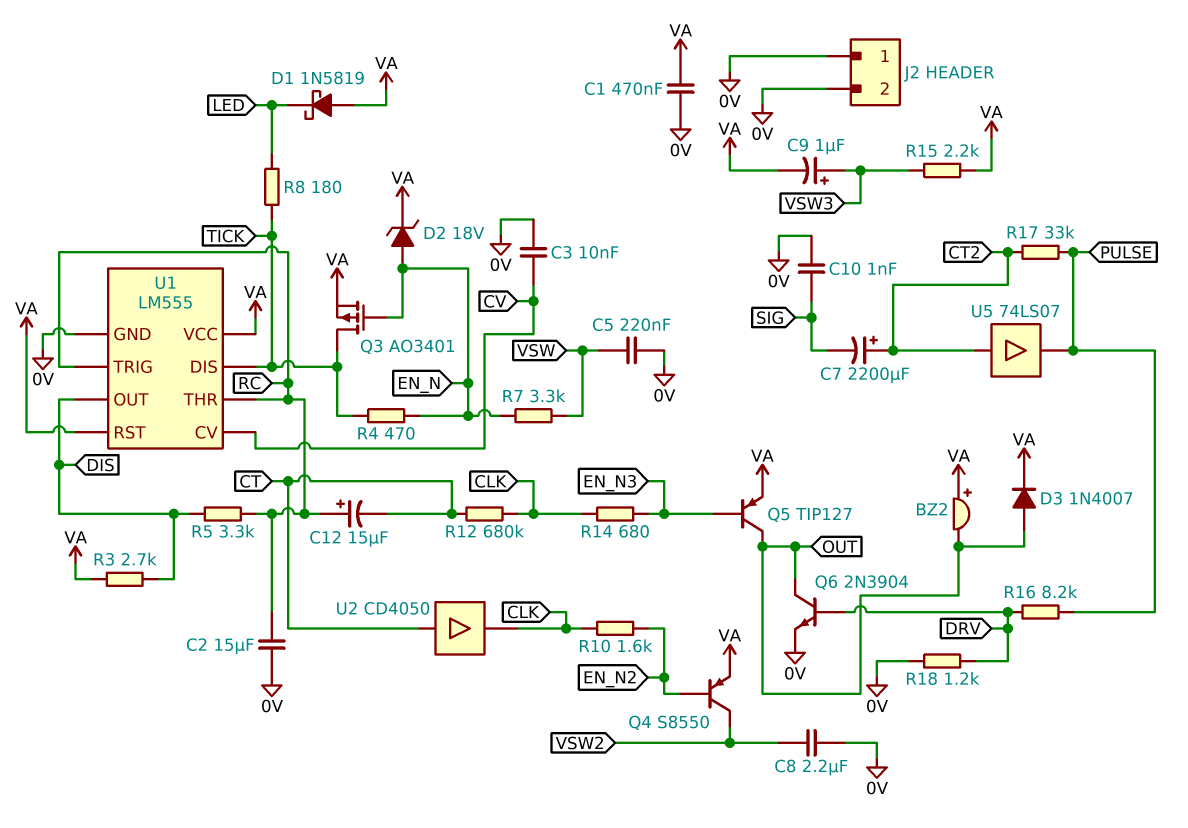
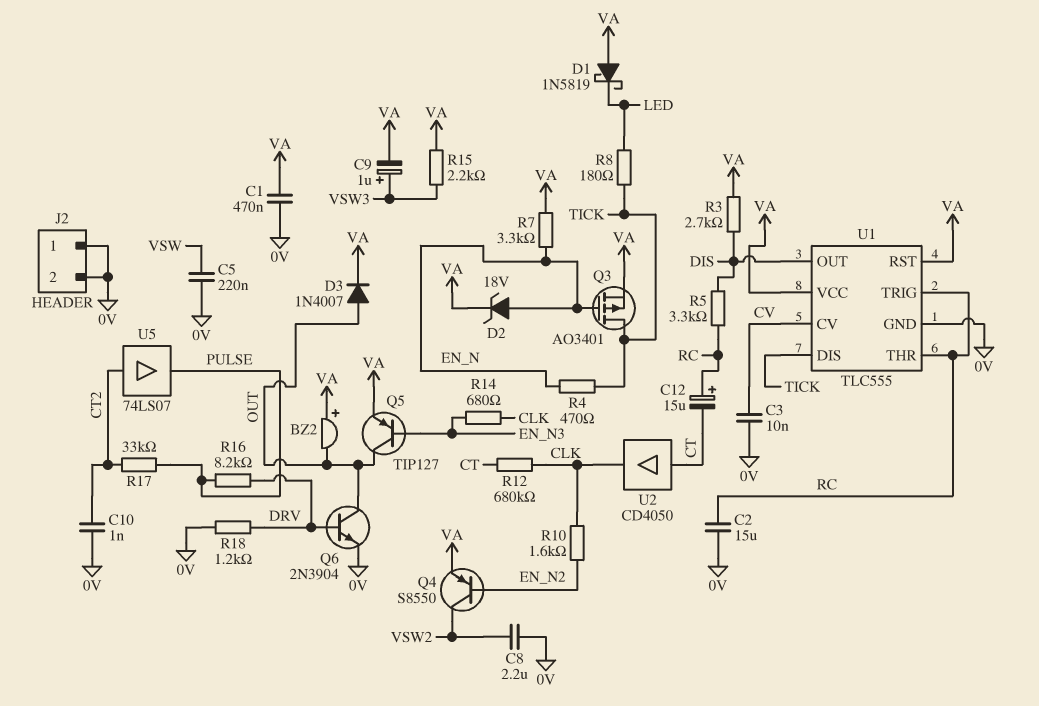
C7: 2200uF (plus CT2, minus SIG) -> none
C10: 1nF (0V, SIG) -> 1nF (0V, CT2)
R7: 3.3k (EN_N, VSW) -> 3.3k (EN_N, VA)
U1: LM555 -> TLC555

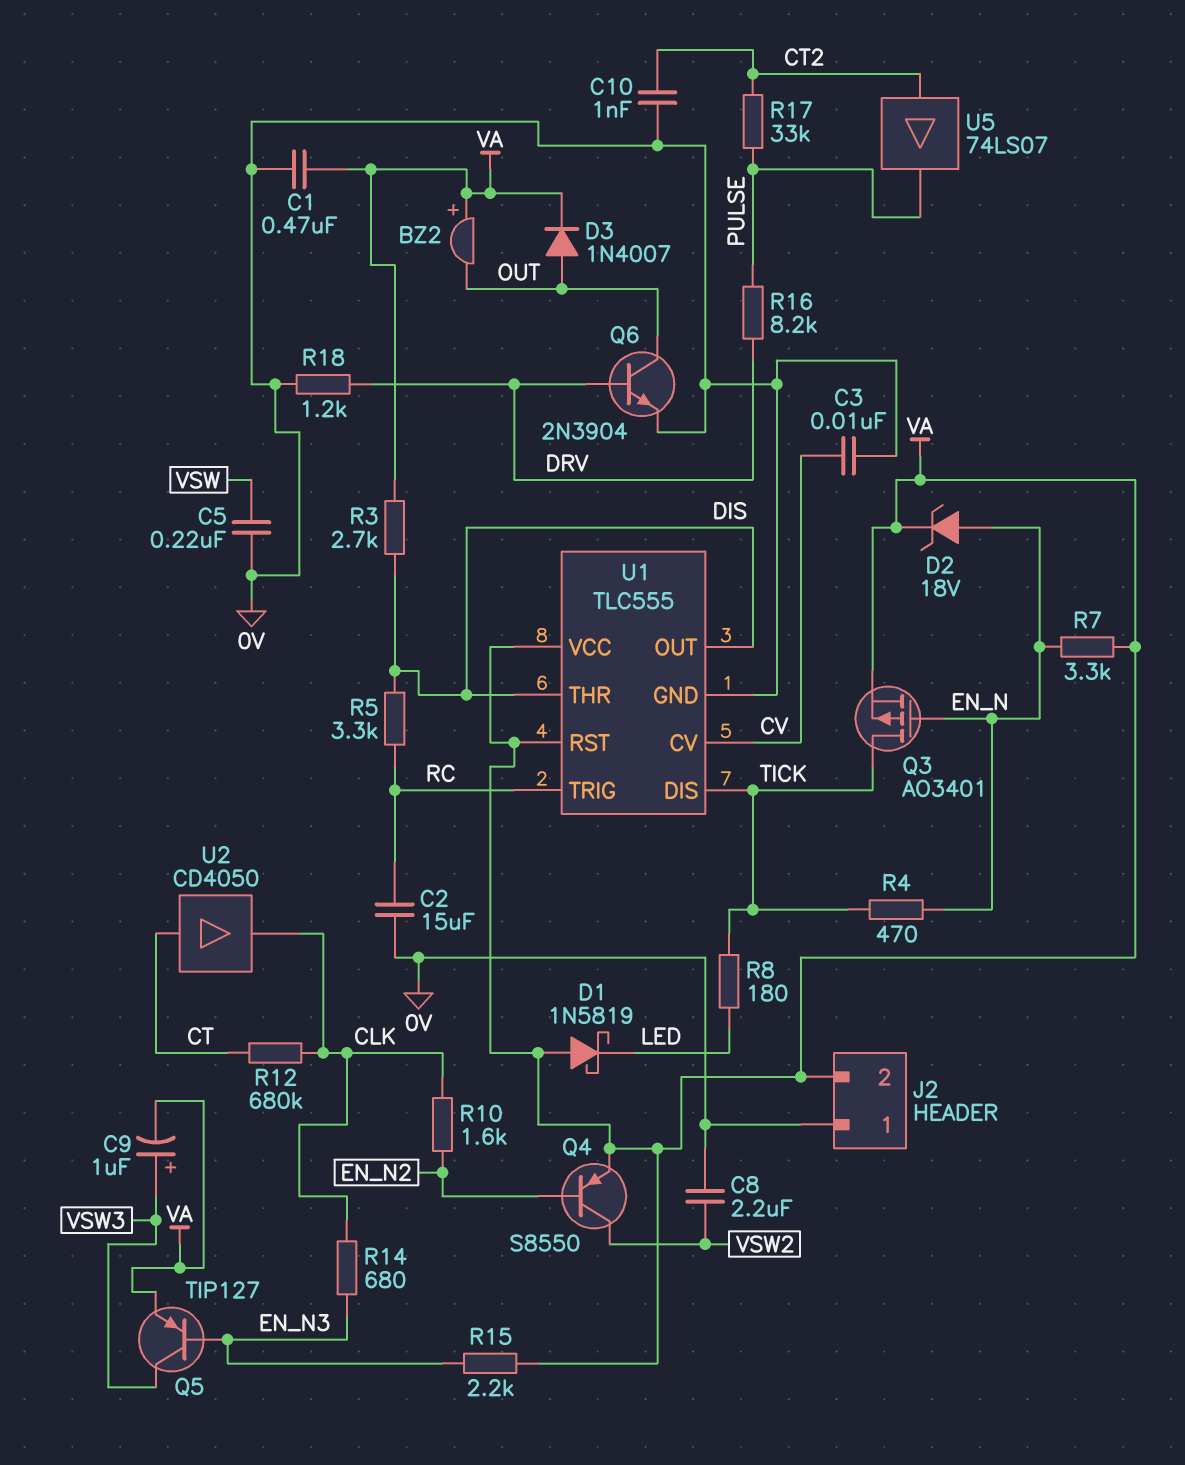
C12: 15uF (plus RC, minus CT) -> none
J2 pin 2: 0V -> VA
Q5: PNP TIP127 (B EN_N3, C OUT, E VA) -> PNP TIP127 (B EN_N3, C VSW3, E VA)
R15: 2.2k (VA, VSW3) -> 2.2k (EN_N3, VA)
U1 pin THR: RC -> DIS

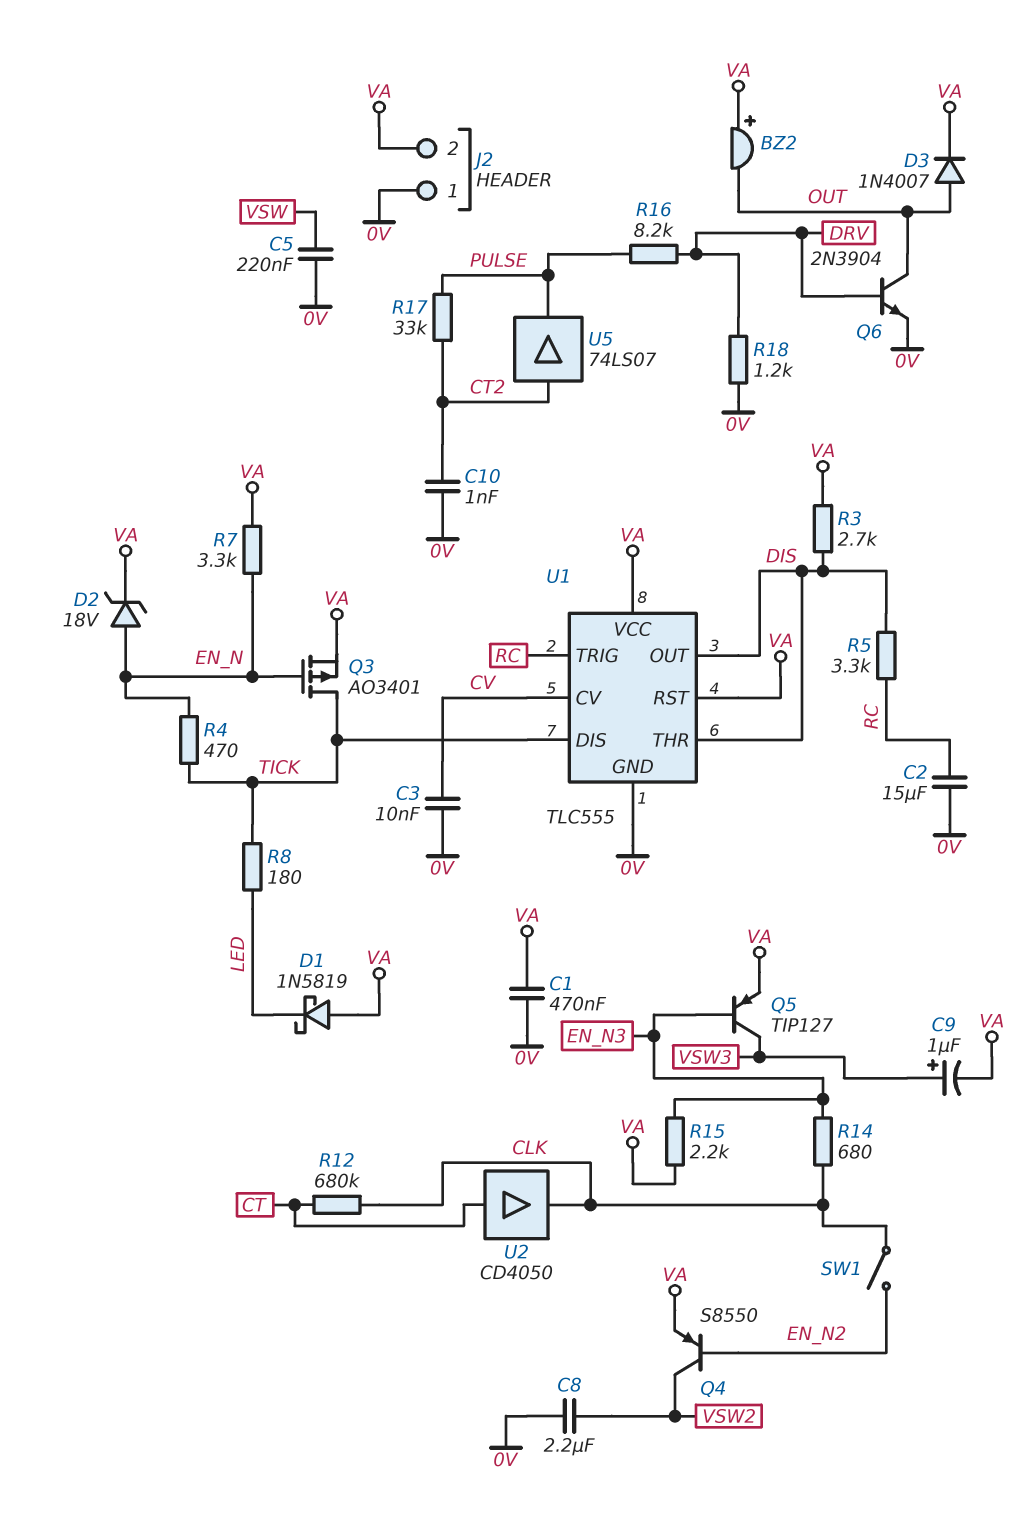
R10: 1.6k (CLK, EN_N2) -> none
SW1: none -> switch (CLK, EN_N2)

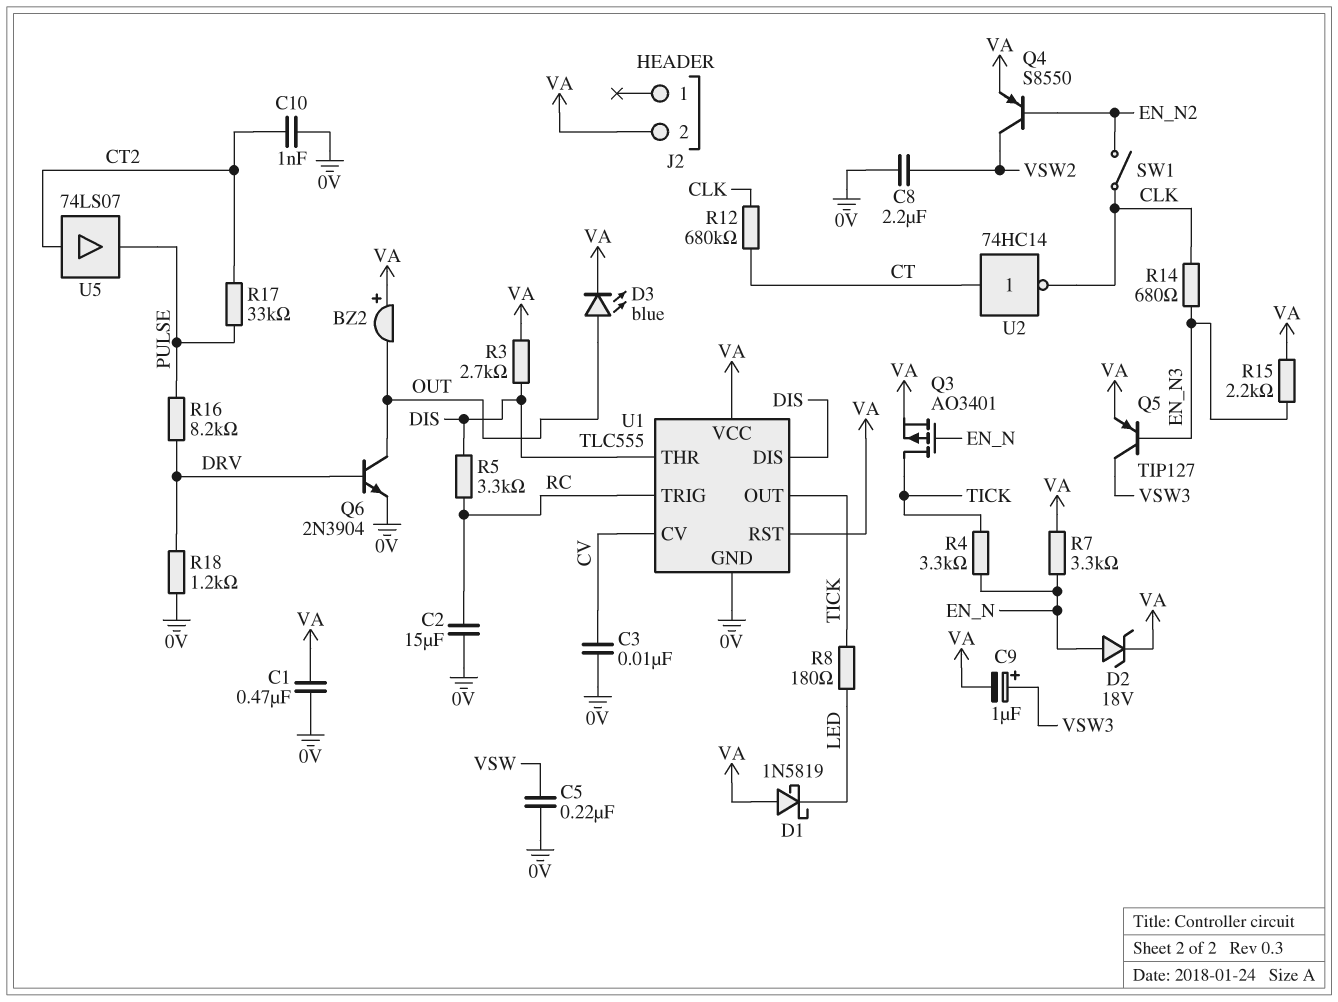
D3: diode 1N4007 (A OUT, K VA) -> LED blue (A OUT, K VA)
J2 pin 1: 0V -> none
R4: 470 (EN_N, TICK) -> 3.3k (EN_N, TICK)
U1 pin DIS: TICK -> DIS
U1 pin OUT: DIS -> TICK
U2: buffer CD4050 (in CT, out CLK) -> NOT 74HC14 (in CT, out CLK)

